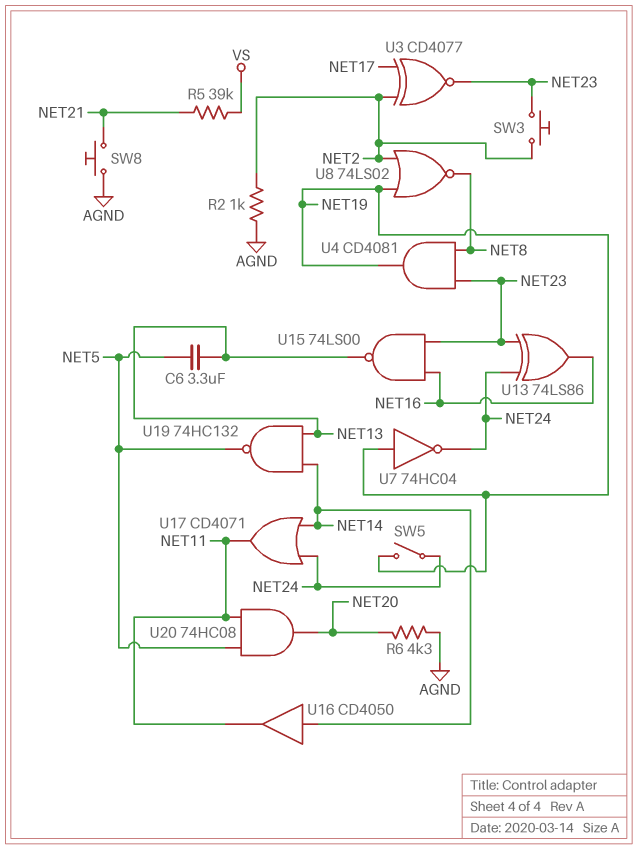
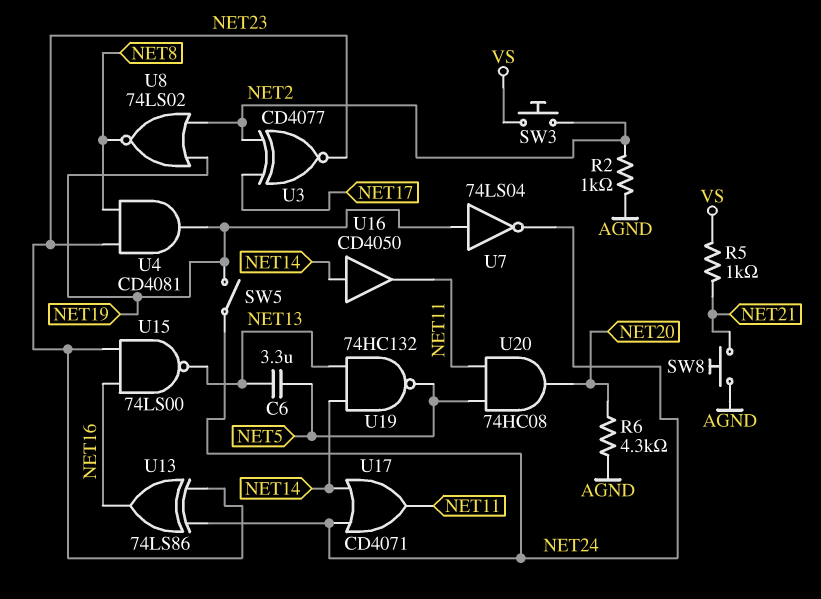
R5: 39k (NET21, VS) -> 1k (NET21, VS)
SW3: button (NET2, NET23) -> button (NET2, VS)
U7: NOT 74HC04 (in NET19, out NET24) -> NOT 74LS04 (in NET19, out NET24)

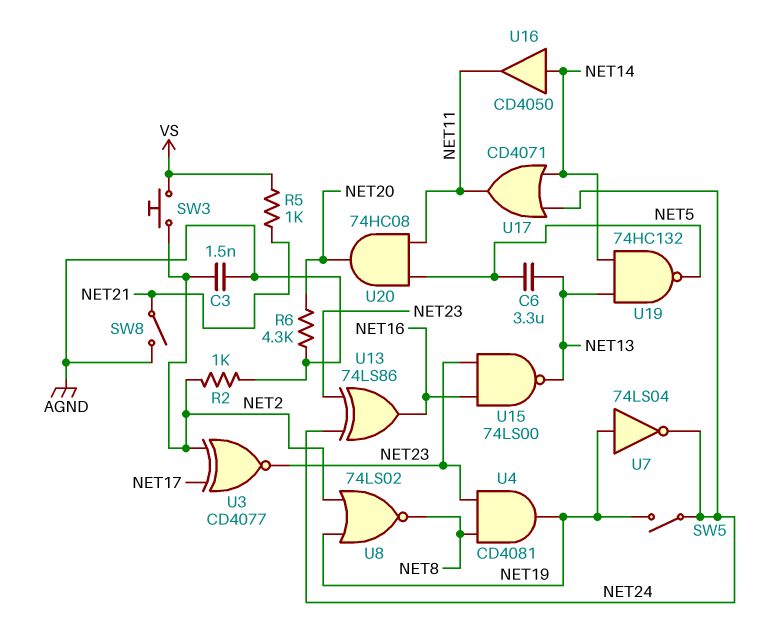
C3: none -> 1.5nF (AGND, NET2)
SW8: button (AGND, NET21) -> switch (AGND, NET21)

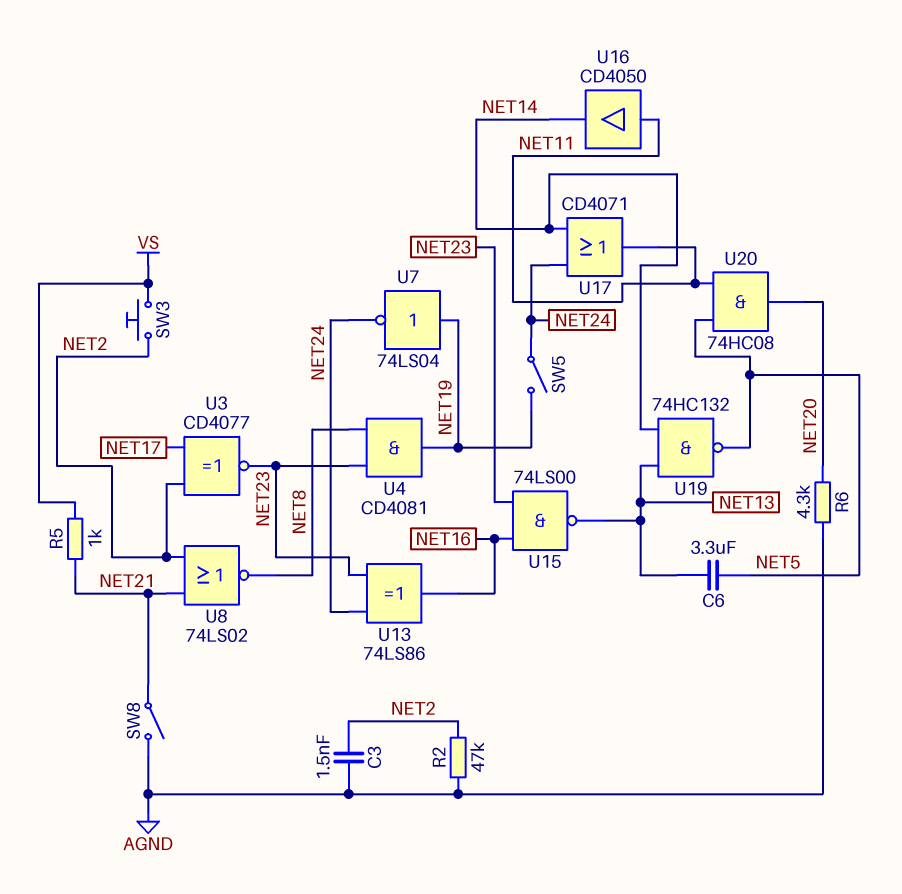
R2: 1k (AGND, NET2) -> 47k (AGND, NET2)
U8: NOR 74LS02 (in NET2, in NET19, out NET8) -> NOR 74LS02 (in NET2, in NET21, out NET8)
U16: buffer CD4050 (in NET14, out NET11) -> buffer CD4050 (in NET11, out NET14)

